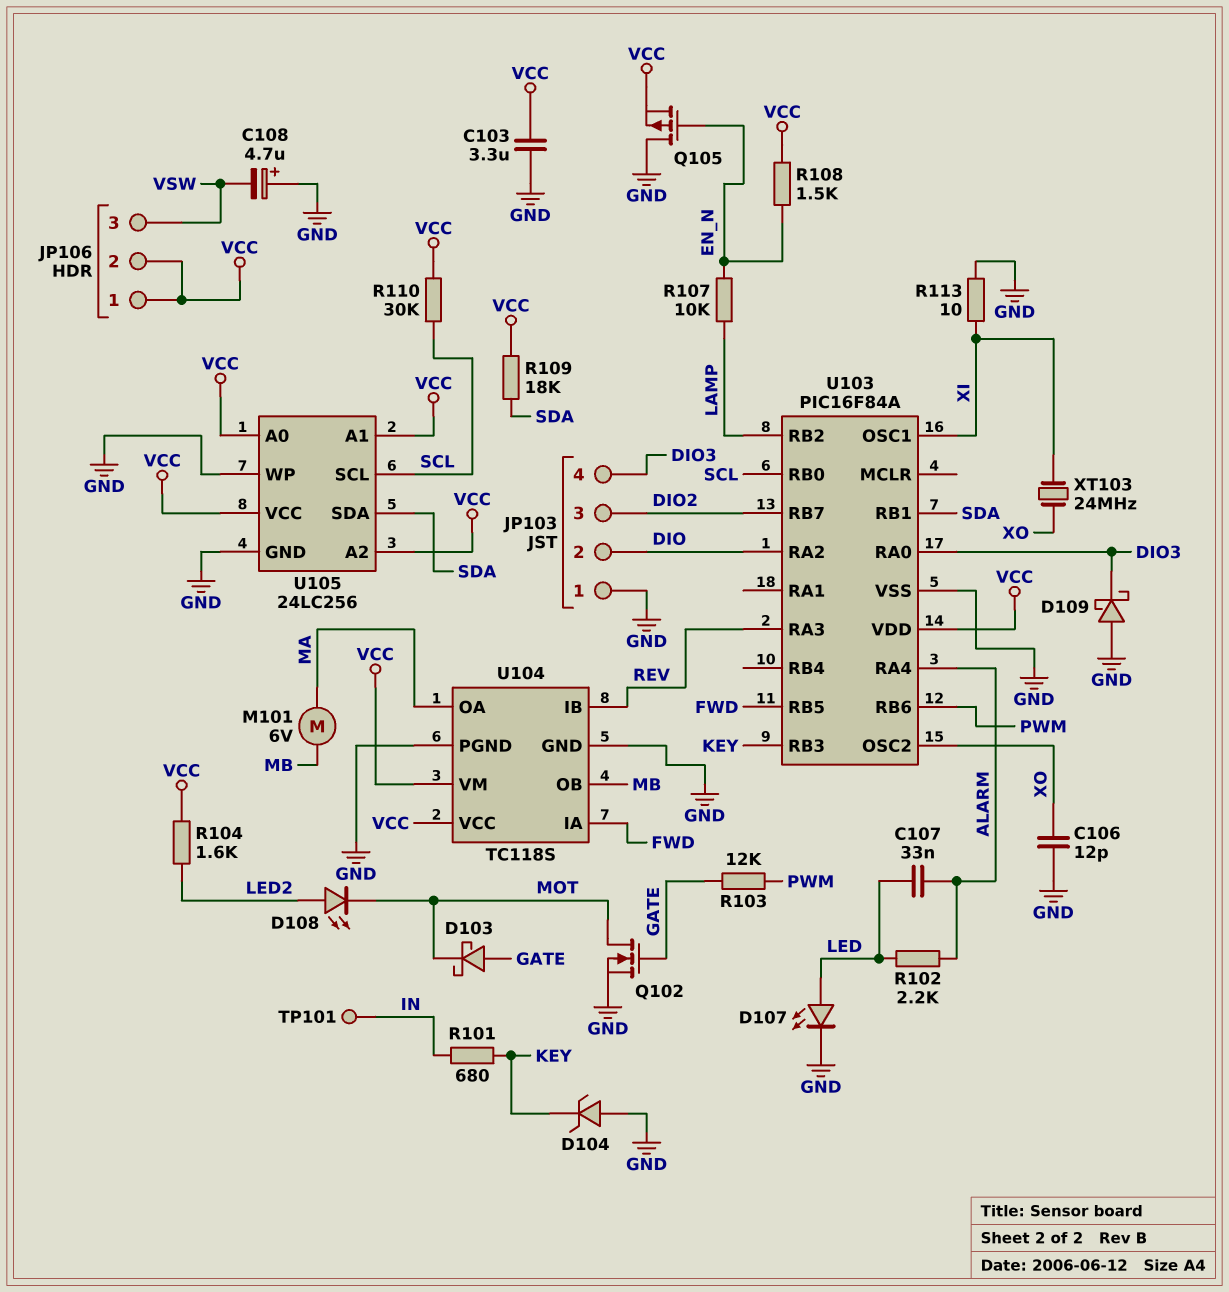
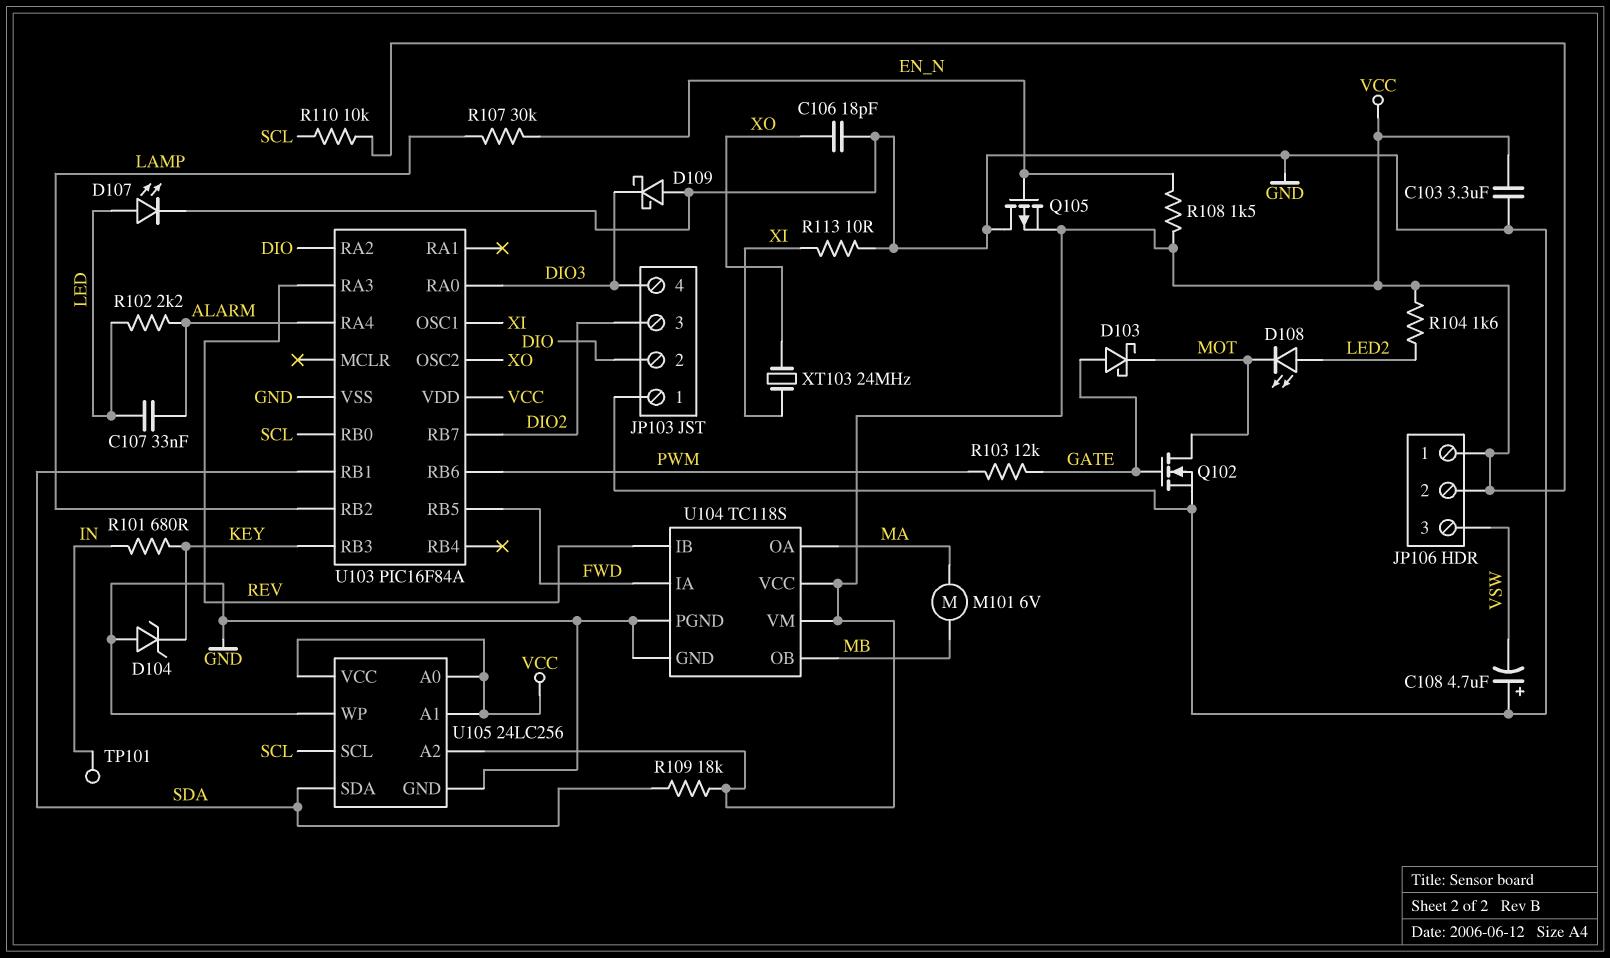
C106: 12pF (GND, XO) -> 18pF (GND, XO)
R107: 10k (EN_N, LAMP) -> 30k (EN_N, LAMP)
R110: 30k (SCL, VCC) -> 10k (SCL, VCC)

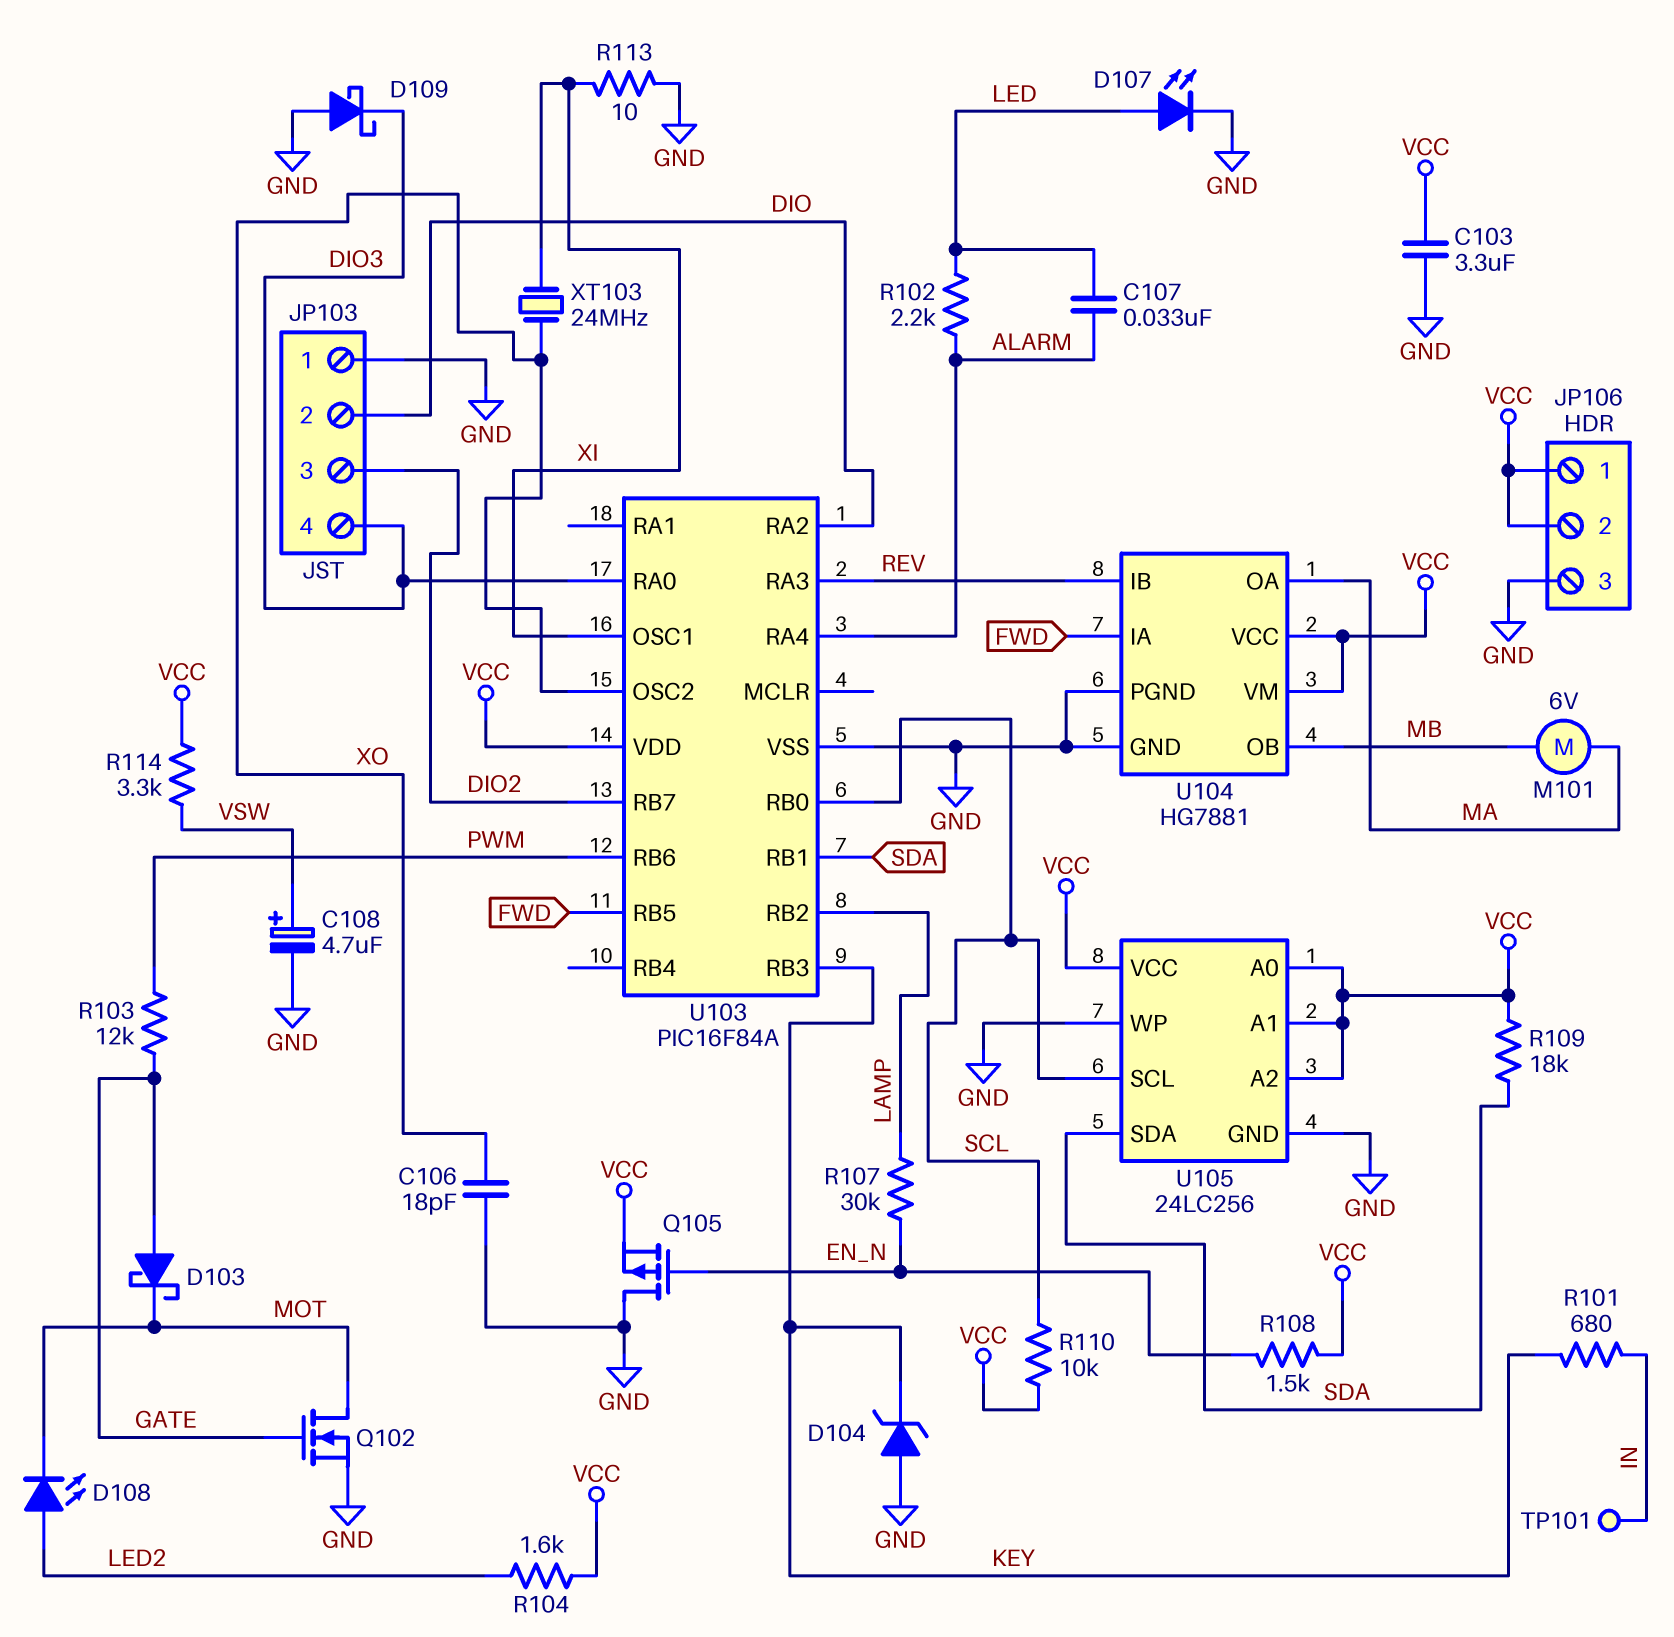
C108: 4.7uF (plus GND, minus VSW) -> 4.7uF (plus VSW, minus GND)
JP106 pin 3: VSW -> GND
R114: none -> 3.3k (VCC, VSW)
U104: TC118S -> HG7881

